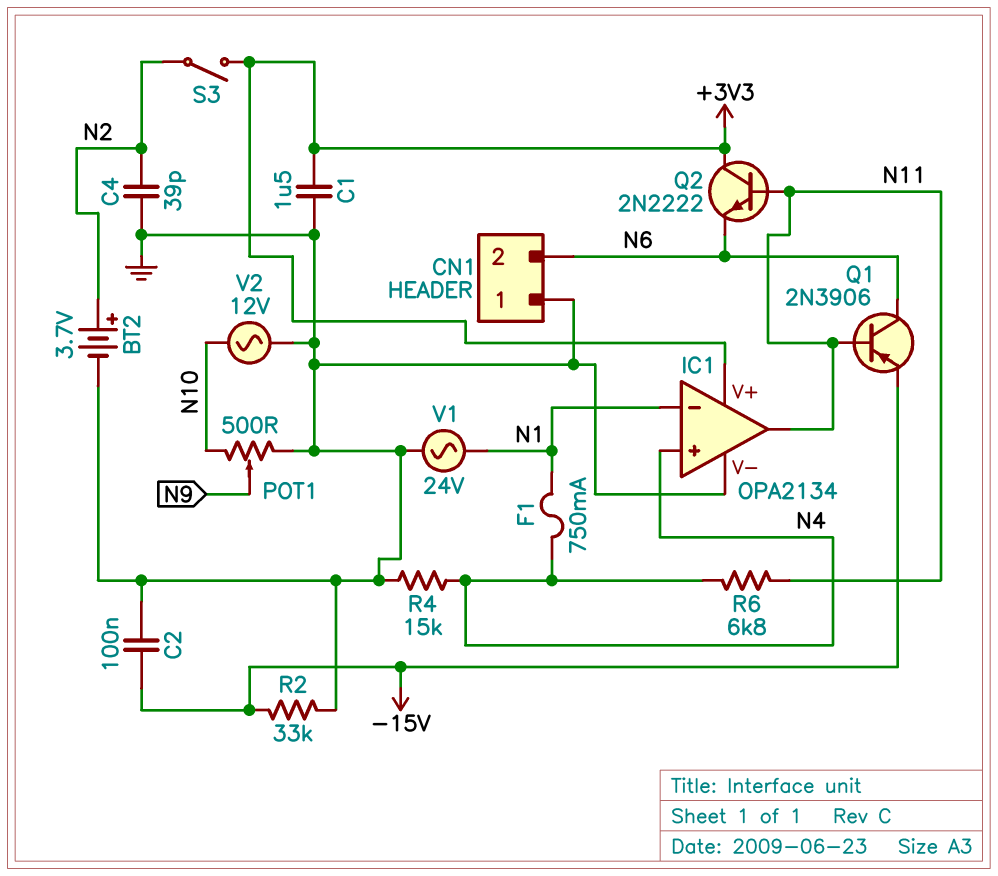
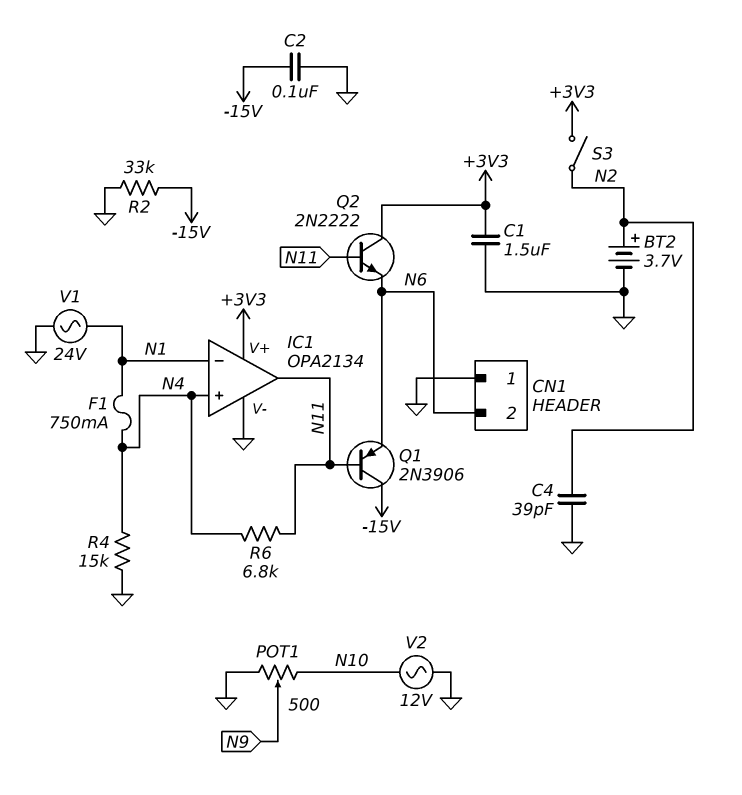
Q1: PNP 2N3906 (B N11, C N6, E -15V) -> PNP 2N3906 (B N11, C -15V, E N6)

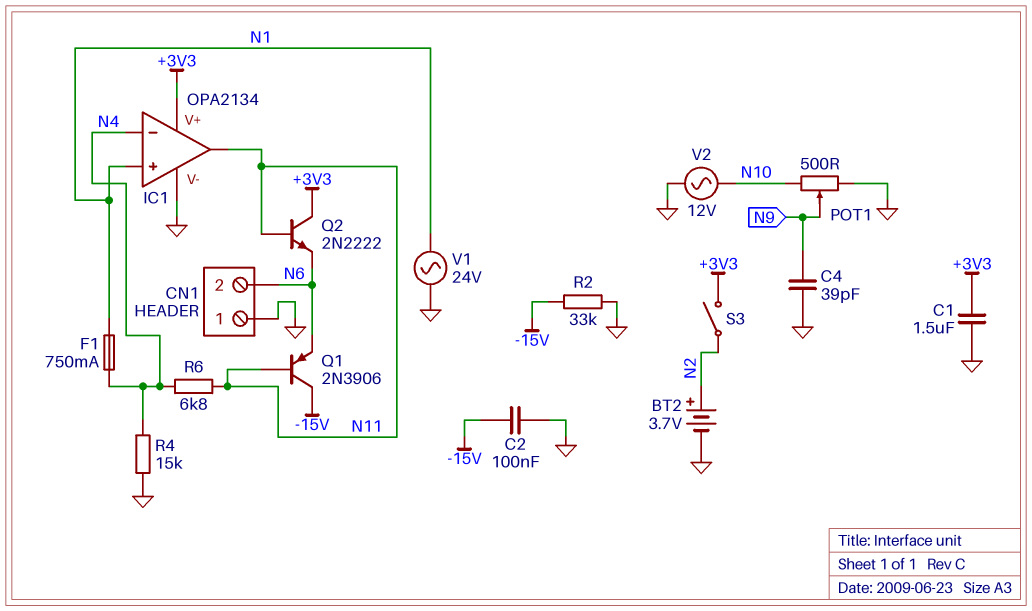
C4: 39pF (GND, N2) -> 39pF (GND, N9)
IC1 pin in+: N4 -> N1
IC1 pin in-: N1 -> N4

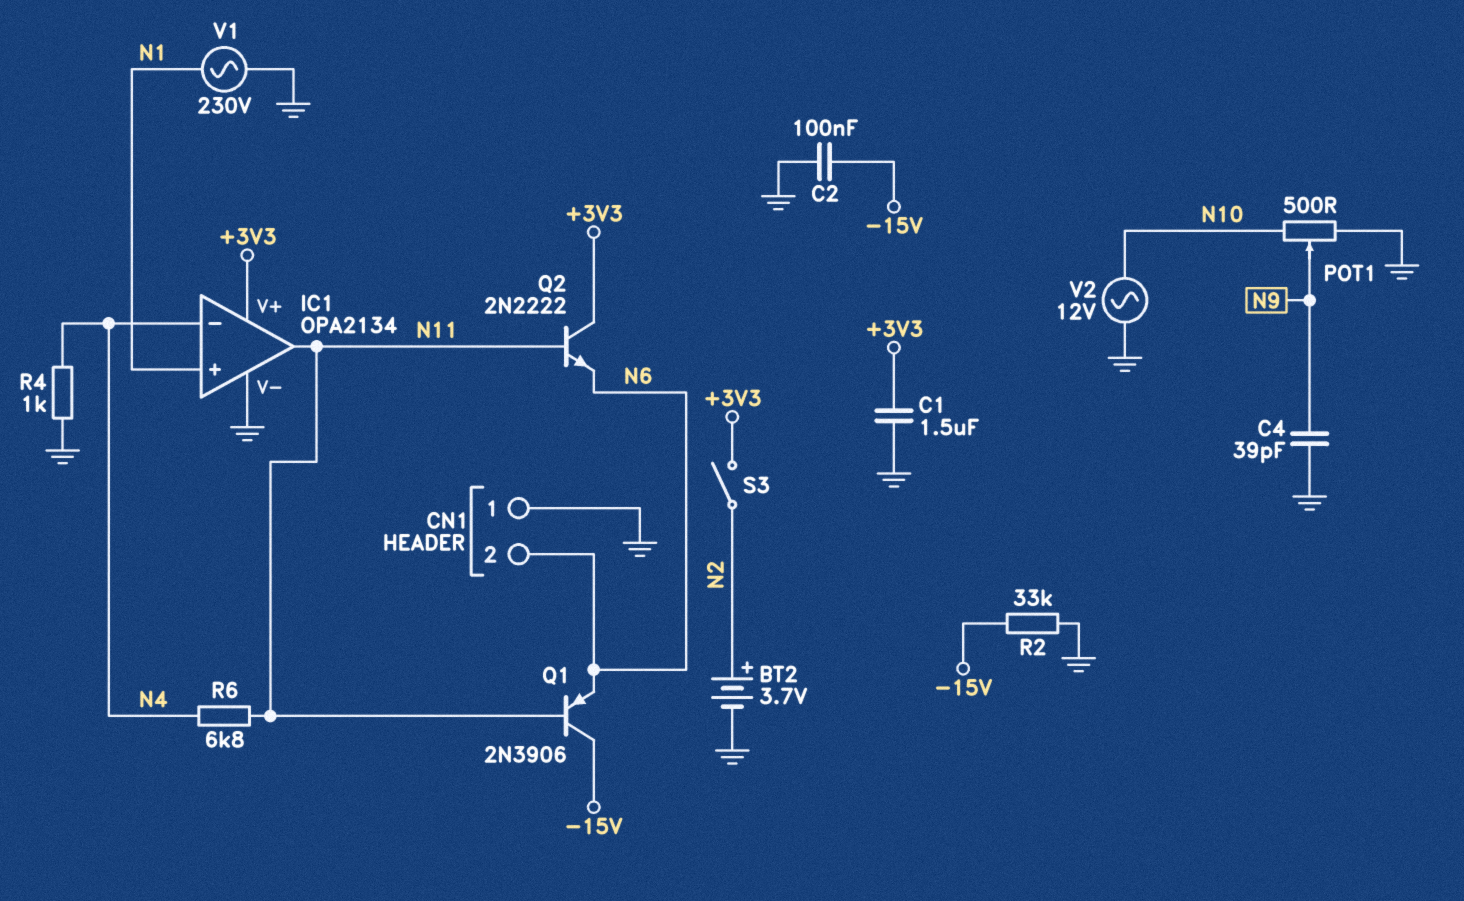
F1: 750mA (N1, N4) -> none
R4: 15k (GND, N4) -> 1k (GND, N4)
V1: AC 24V (GND, N1) -> AC 230V (GND, N1)

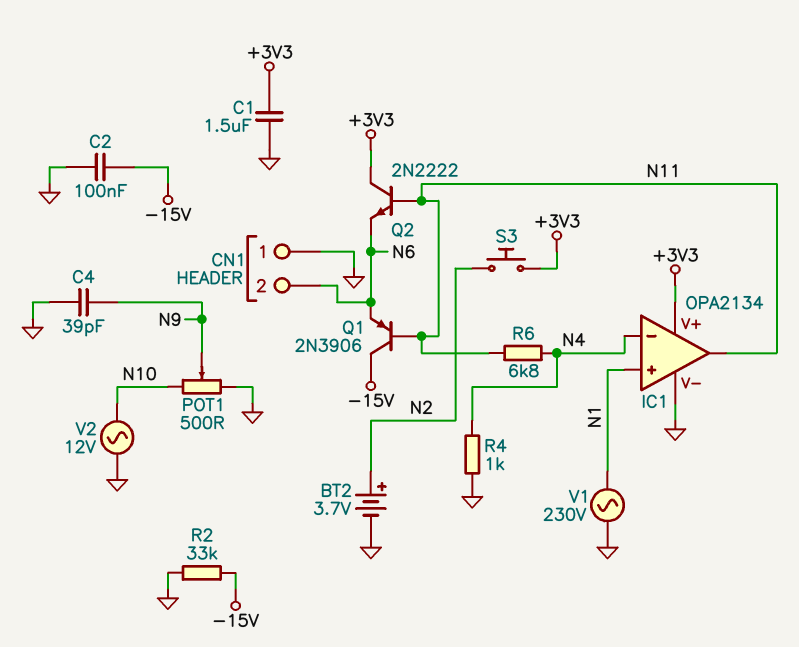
S3: switch (+3V3, N2) -> button (+3V3, N2)

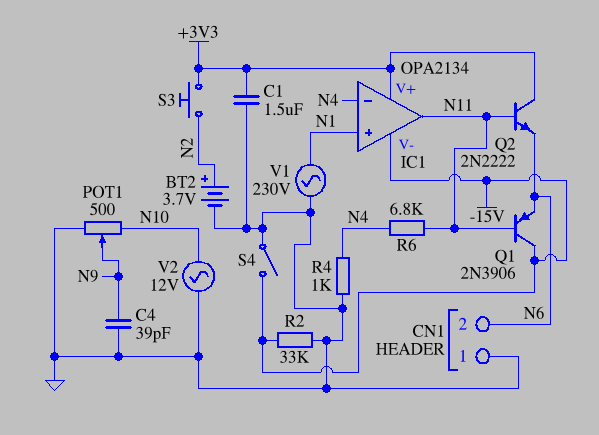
C2: 100nF (-15V, GND) -> none
IC1 pin V-: GND -> -15V
S4: none -> switch (-15V, GND)

